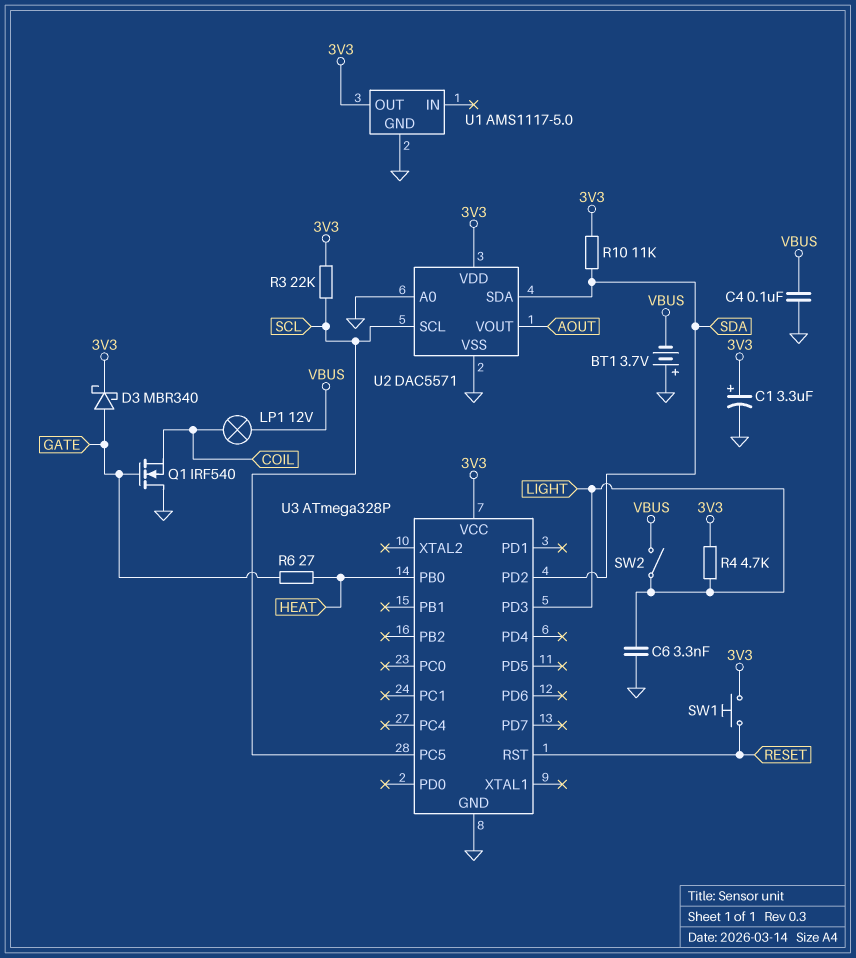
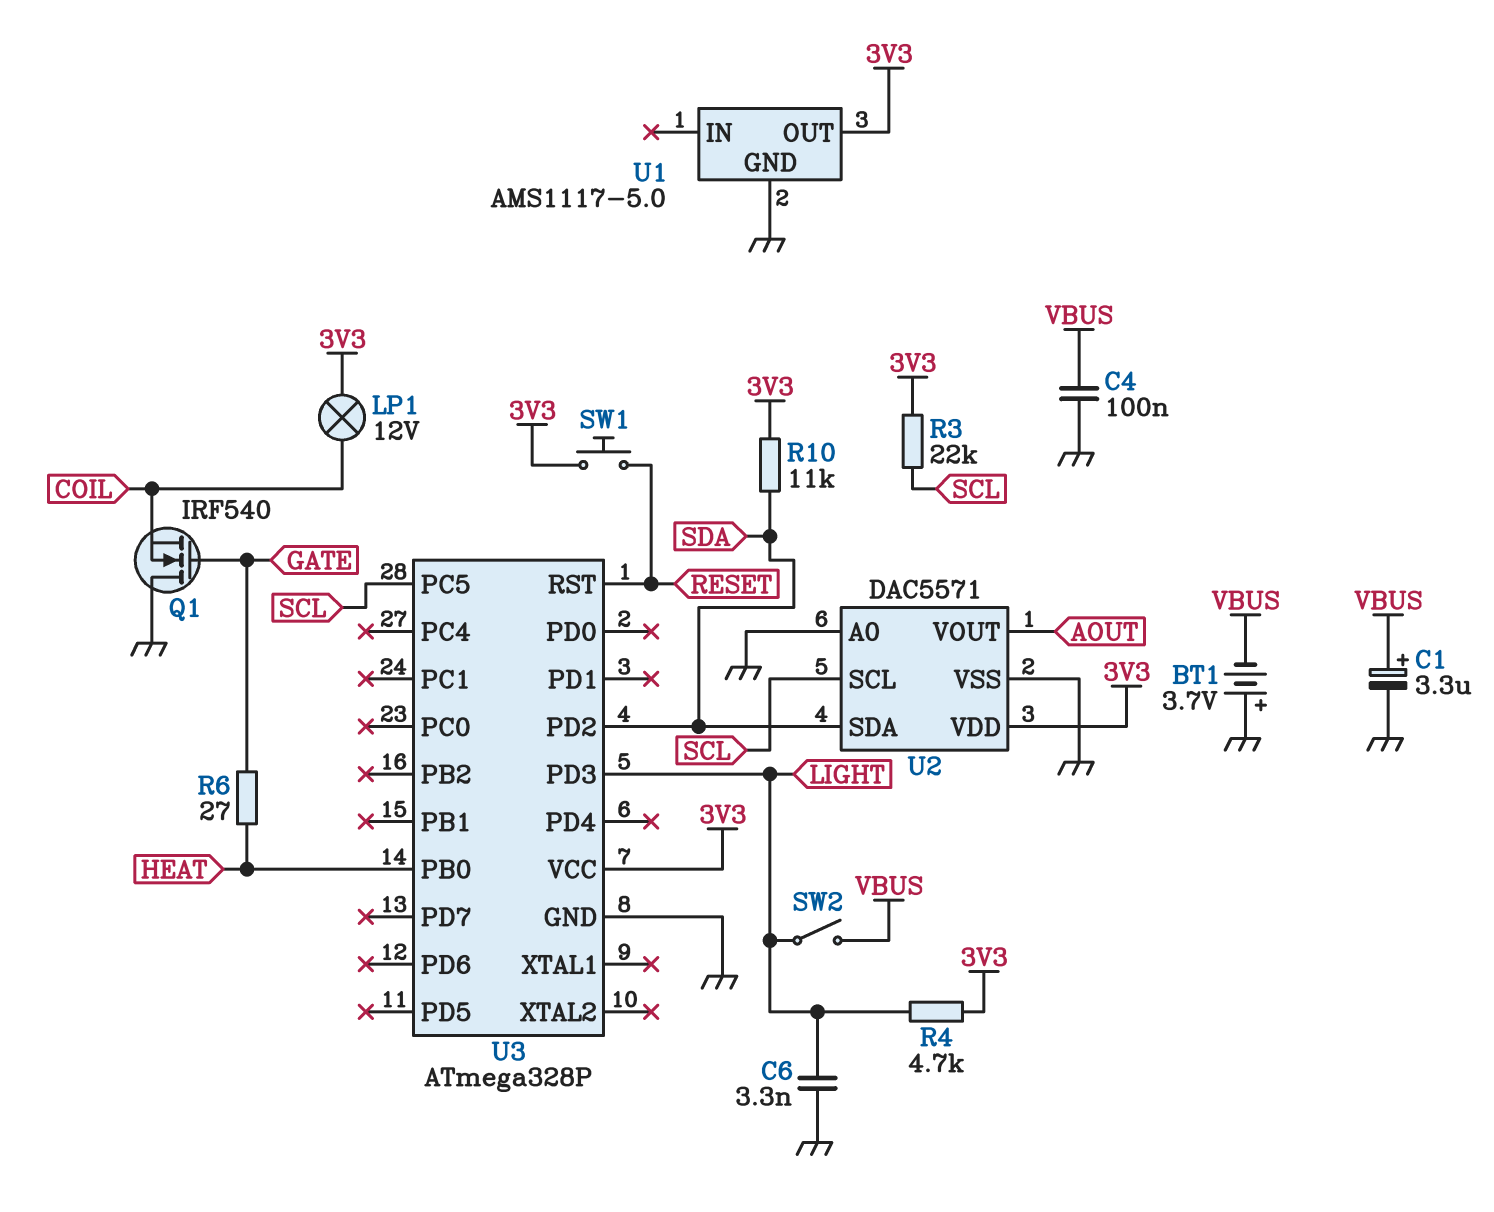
C1: 3.3uF (plus 3V3, minus GND) -> 3.3uF (plus VBUS, minus GND)
D3: schottky MBR340 (A GATE, K 3V3) -> none
LP1: lamp 12V (COIL, VBUS) -> lamp 12V (3V3, COIL)

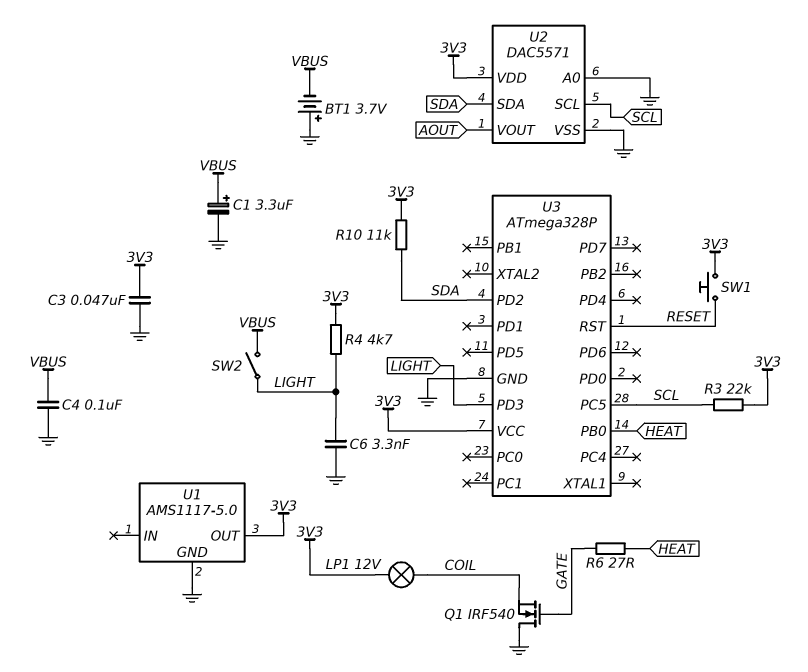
C3: none -> 47nF (3V3, GND)

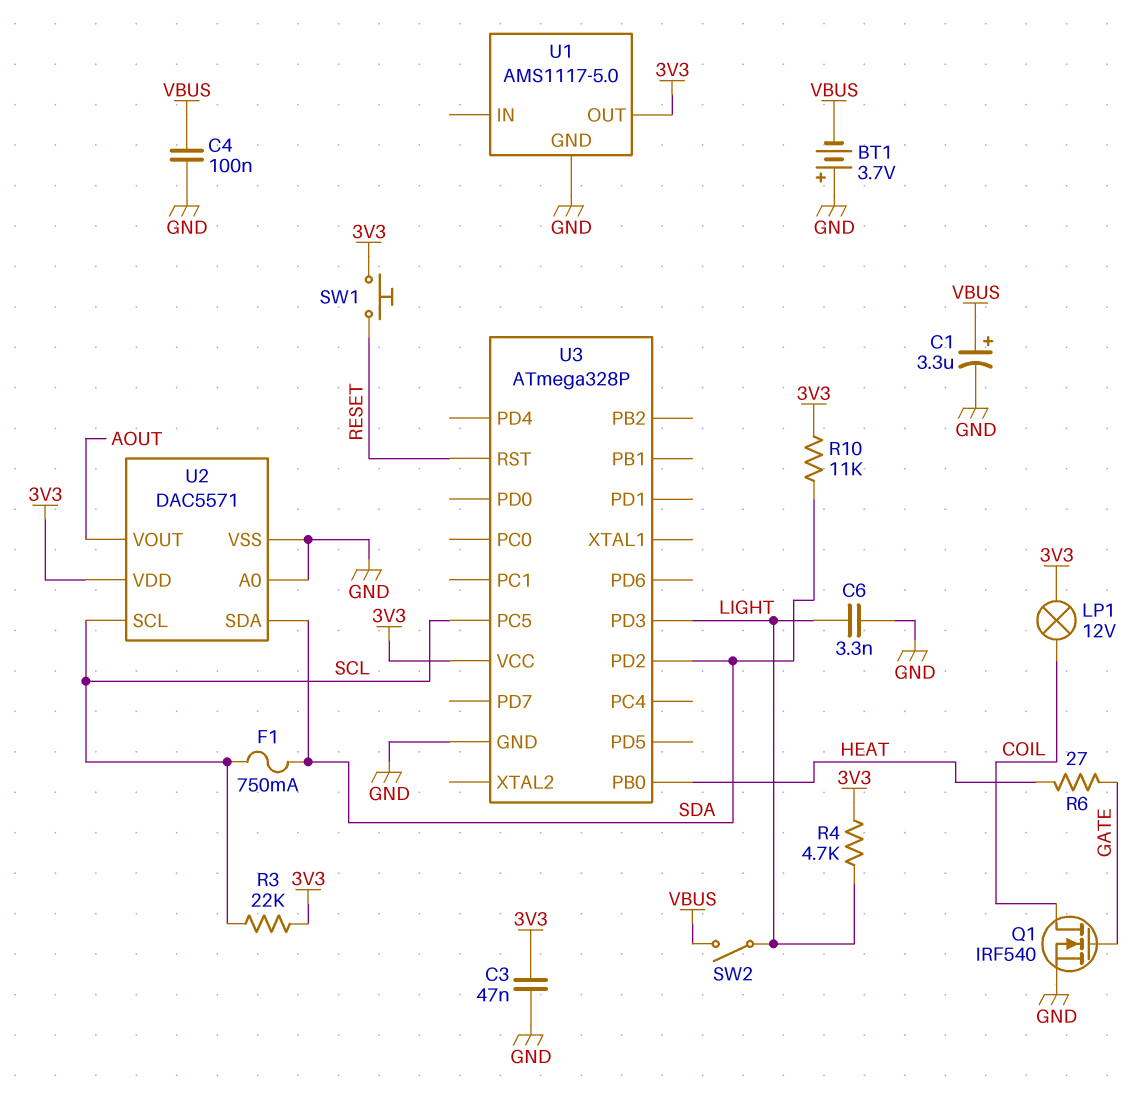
F1: none -> 750mA (SCL, SDA)
Q1: NMOS IRF540 (G GATE, D GND, S COIL) -> NMOS IRF540 (G GATE, D COIL, S GND)

